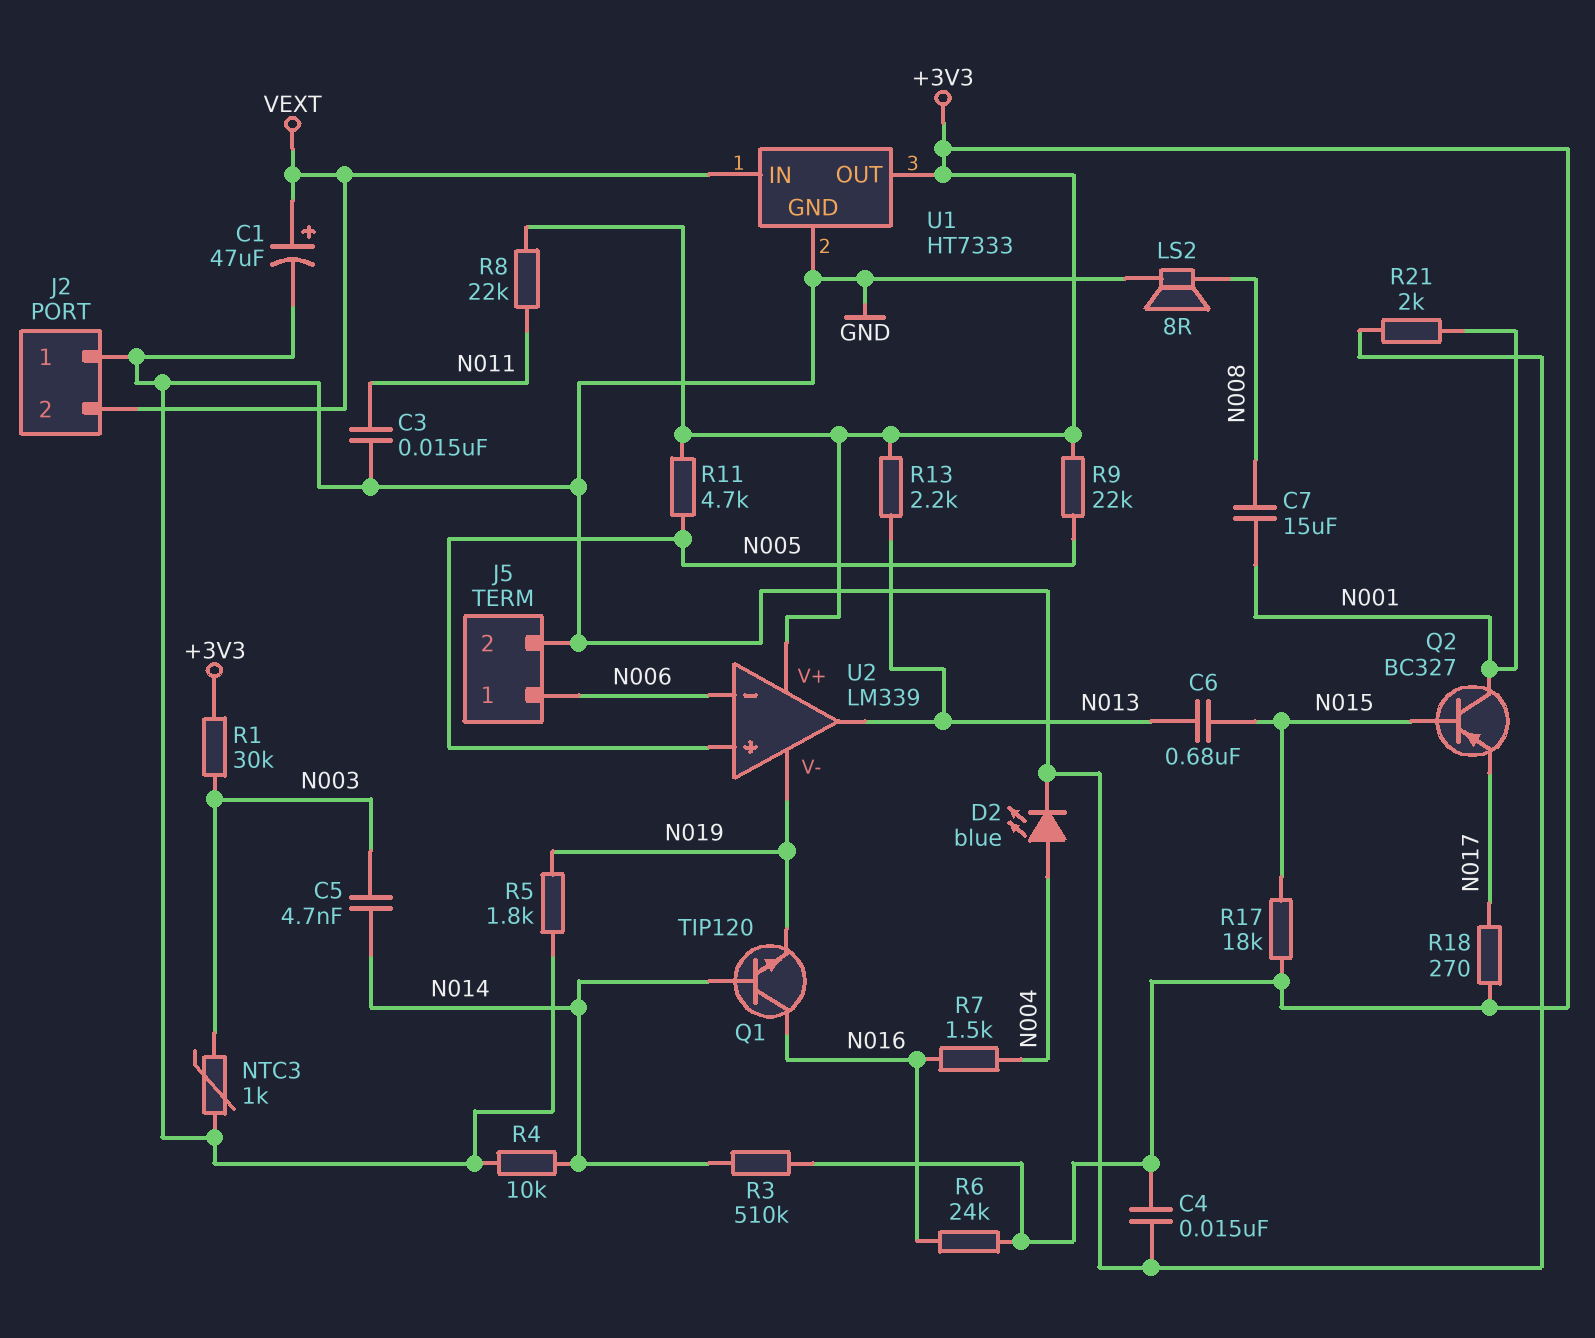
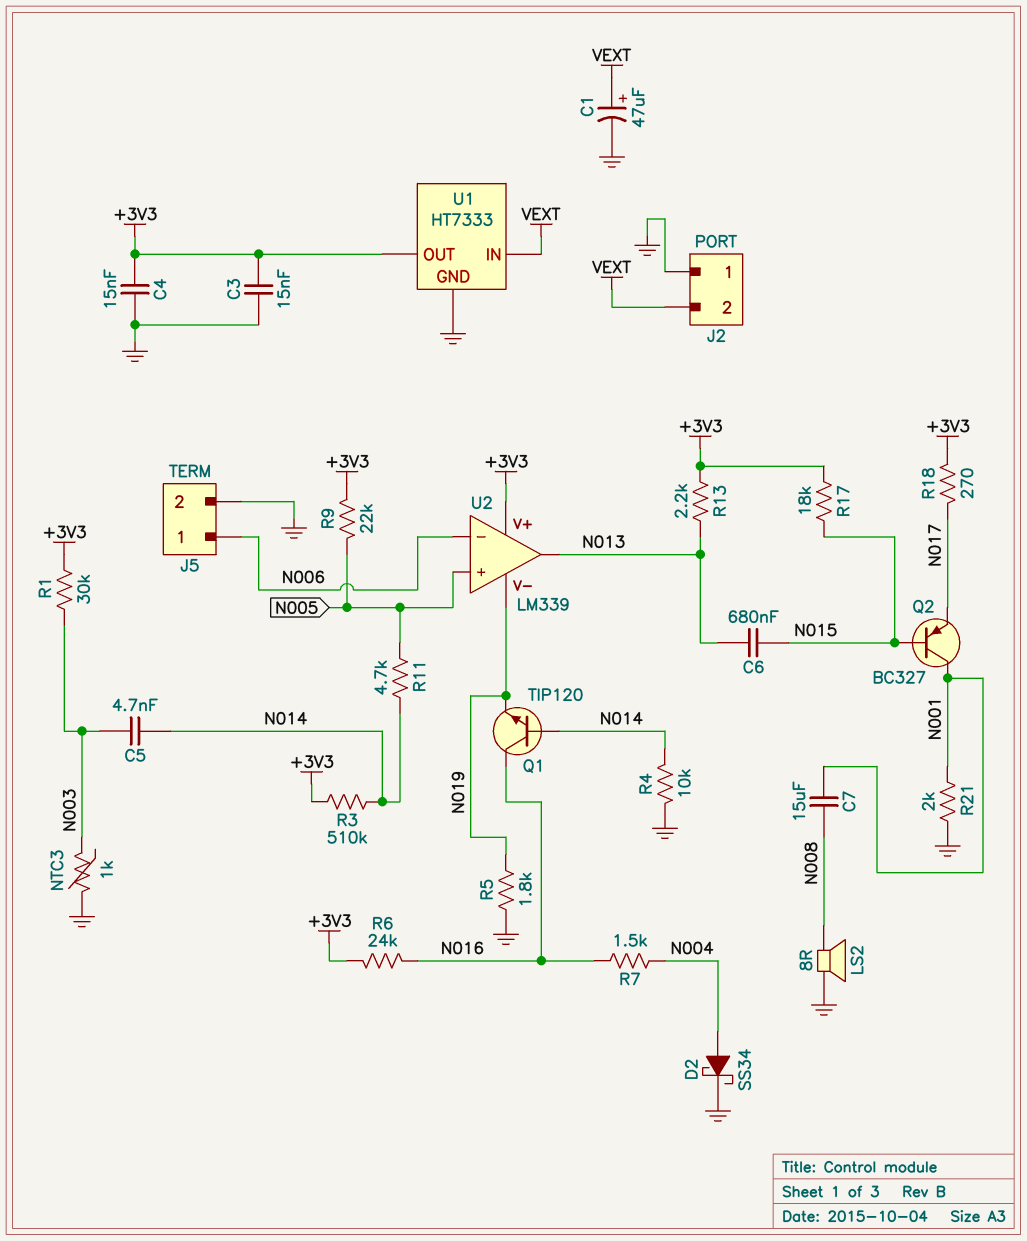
C3: 15nF (GND, N011) -> 15nF (+3V3, GND)
D2: LED blue (A N004, K GND) -> schottky SS34 (A N004, K GND)
R8: 22k (+3V3, N011) -> none
R11: 4.7k (+3V3, N005) -> 4.7k (N005, N014)

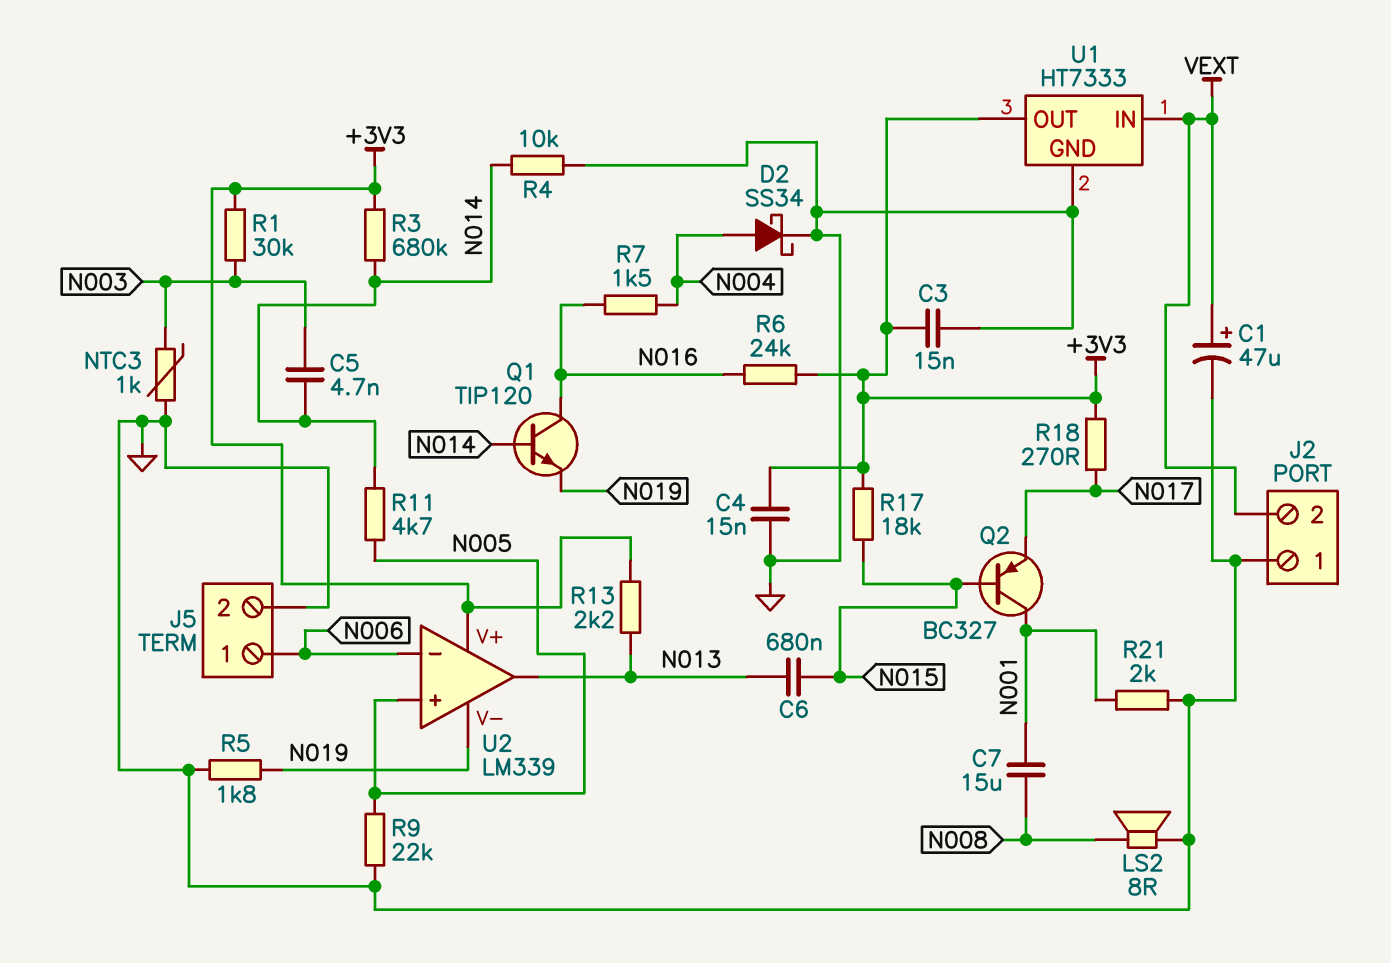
R3: 510k (+3V3, N014) -> 680k (+3V3, N014)
R9: 22k (+3V3, N005) -> 22k (GND, N005)

